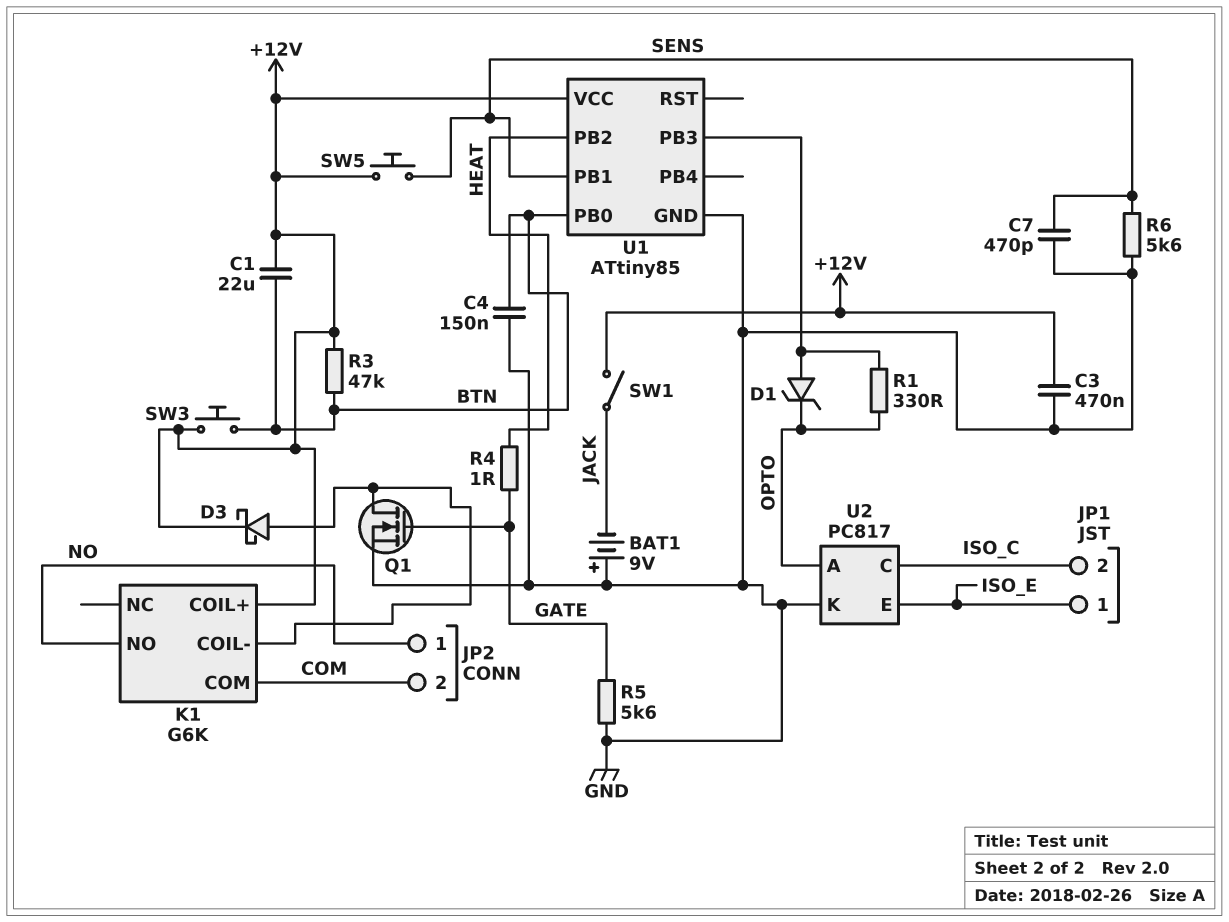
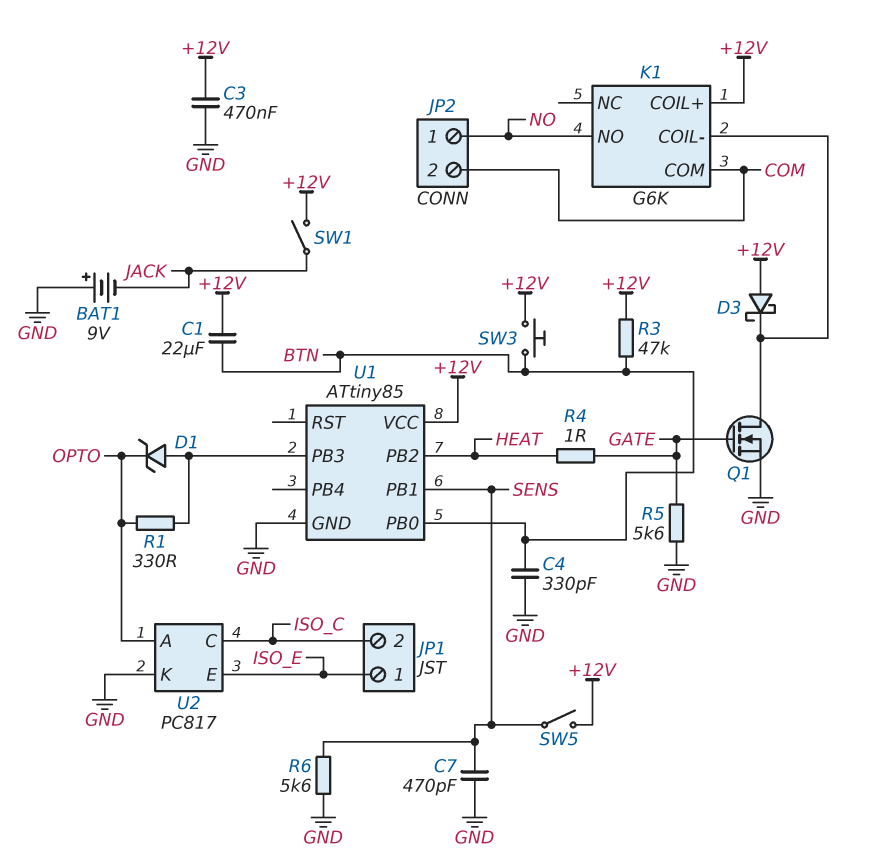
C4: 150nF (BTN, GND) -> 330pF (BTN, GND)
D3: schottky (A K1/COIL-, K +12V) -> schottky (A +12V, K K1/COIL-)
SW5: button (+12V, SENS) -> switch (+12V, SENS)

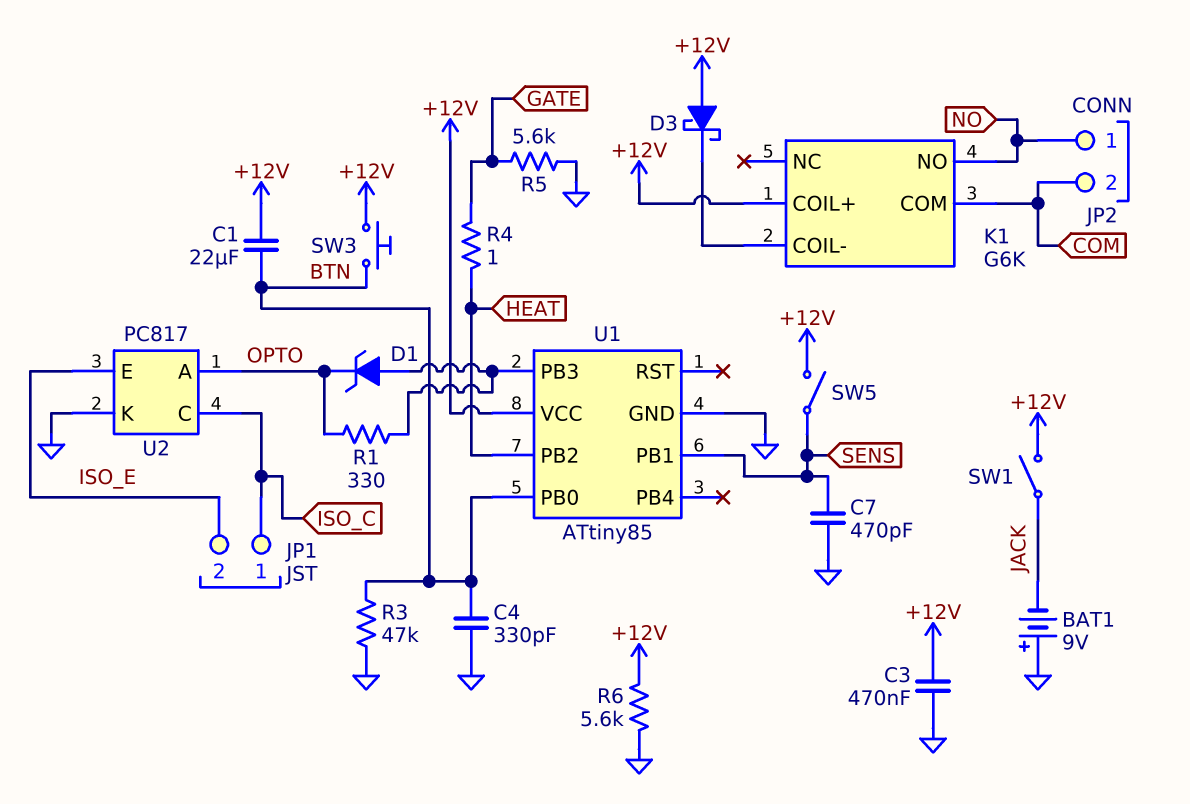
JP1 pin 1: ISO_E -> ISO_C
JP1 pin 2: ISO_C -> ISO_E
Q1: NMOS (G GATE, D K1/COIL-, S GND) -> none
R3: 47k (+12V, BTN) -> 47k (BTN, GND)
R6: 5.6k (GND, SENS) -> 5.6k (+12V, GND)

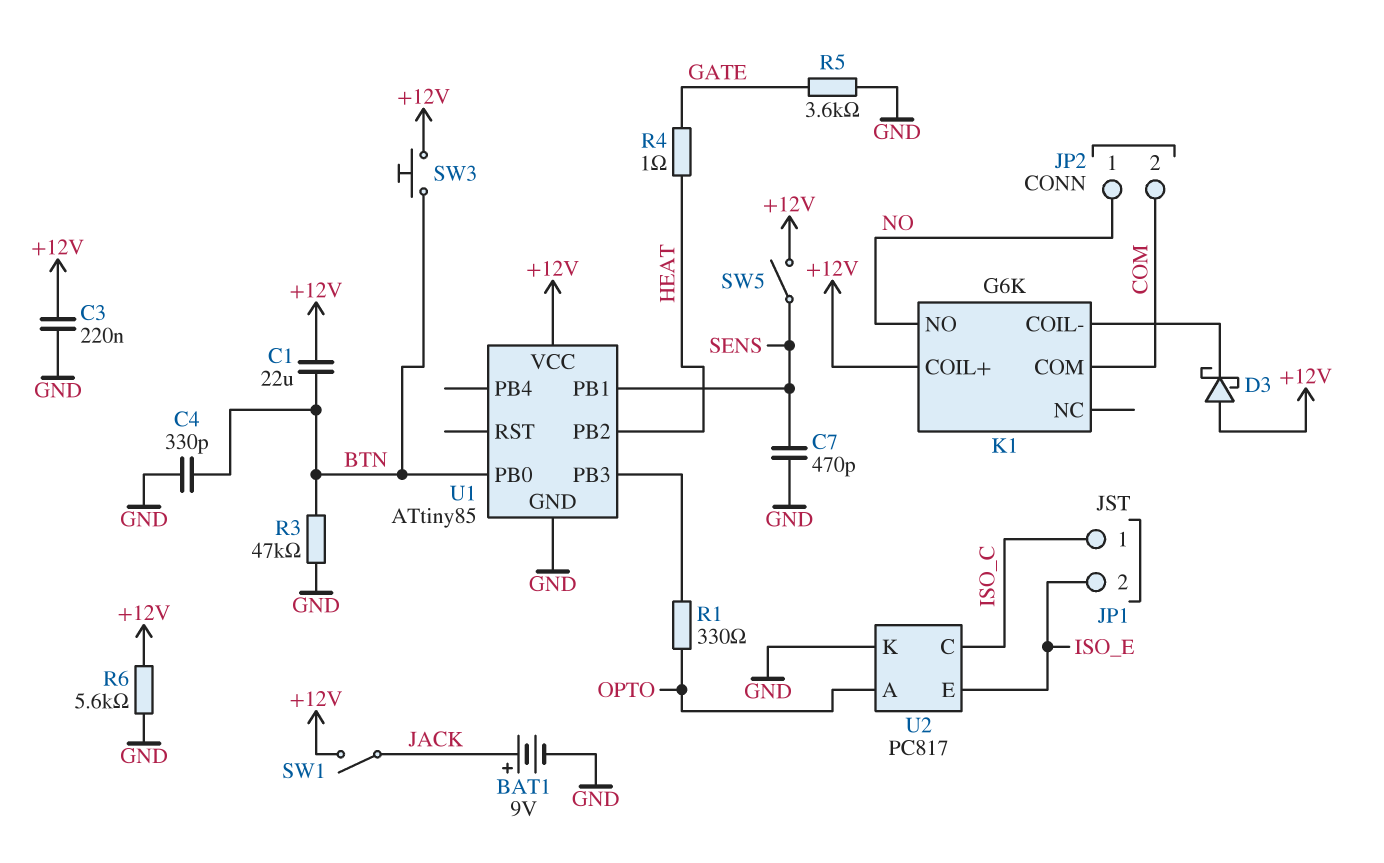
BAT1: 9V (plus GND, minus JACK) -> 9V (plus JACK, minus GND)
C3: 470nF (+12V, GND) -> 220nF (+12V, GND)
D1: zener (A U1/PB3, K OPTO) -> none
R5: 5.6k (GATE, GND) -> 3.6k (GATE, GND)

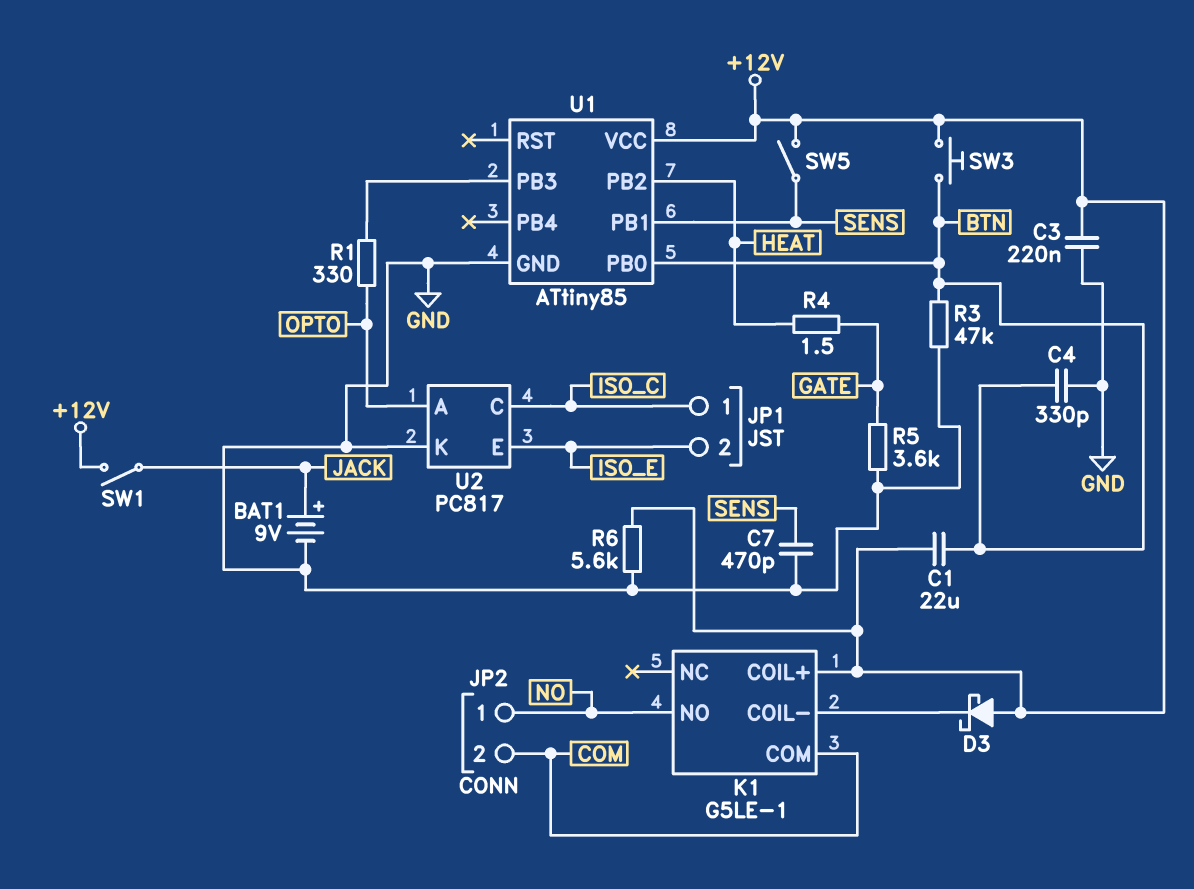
K1: G6K -> G5LE-1
R4: 1 (GATE, HEAT) -> 1.5 (GATE, HEAT)

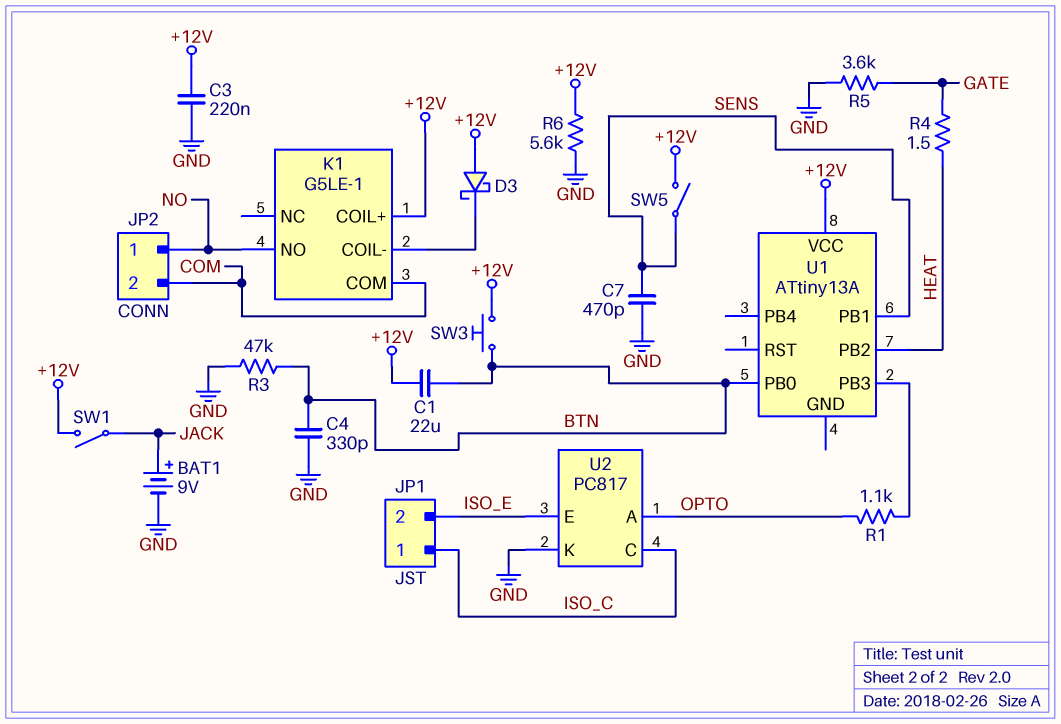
R1: 330 (OPTO, U1/PB3) -> 1.1k (OPTO, U1/PB3)
U1: ATtiny85 -> ATtiny13A
U1 pin GND: GND -> none

